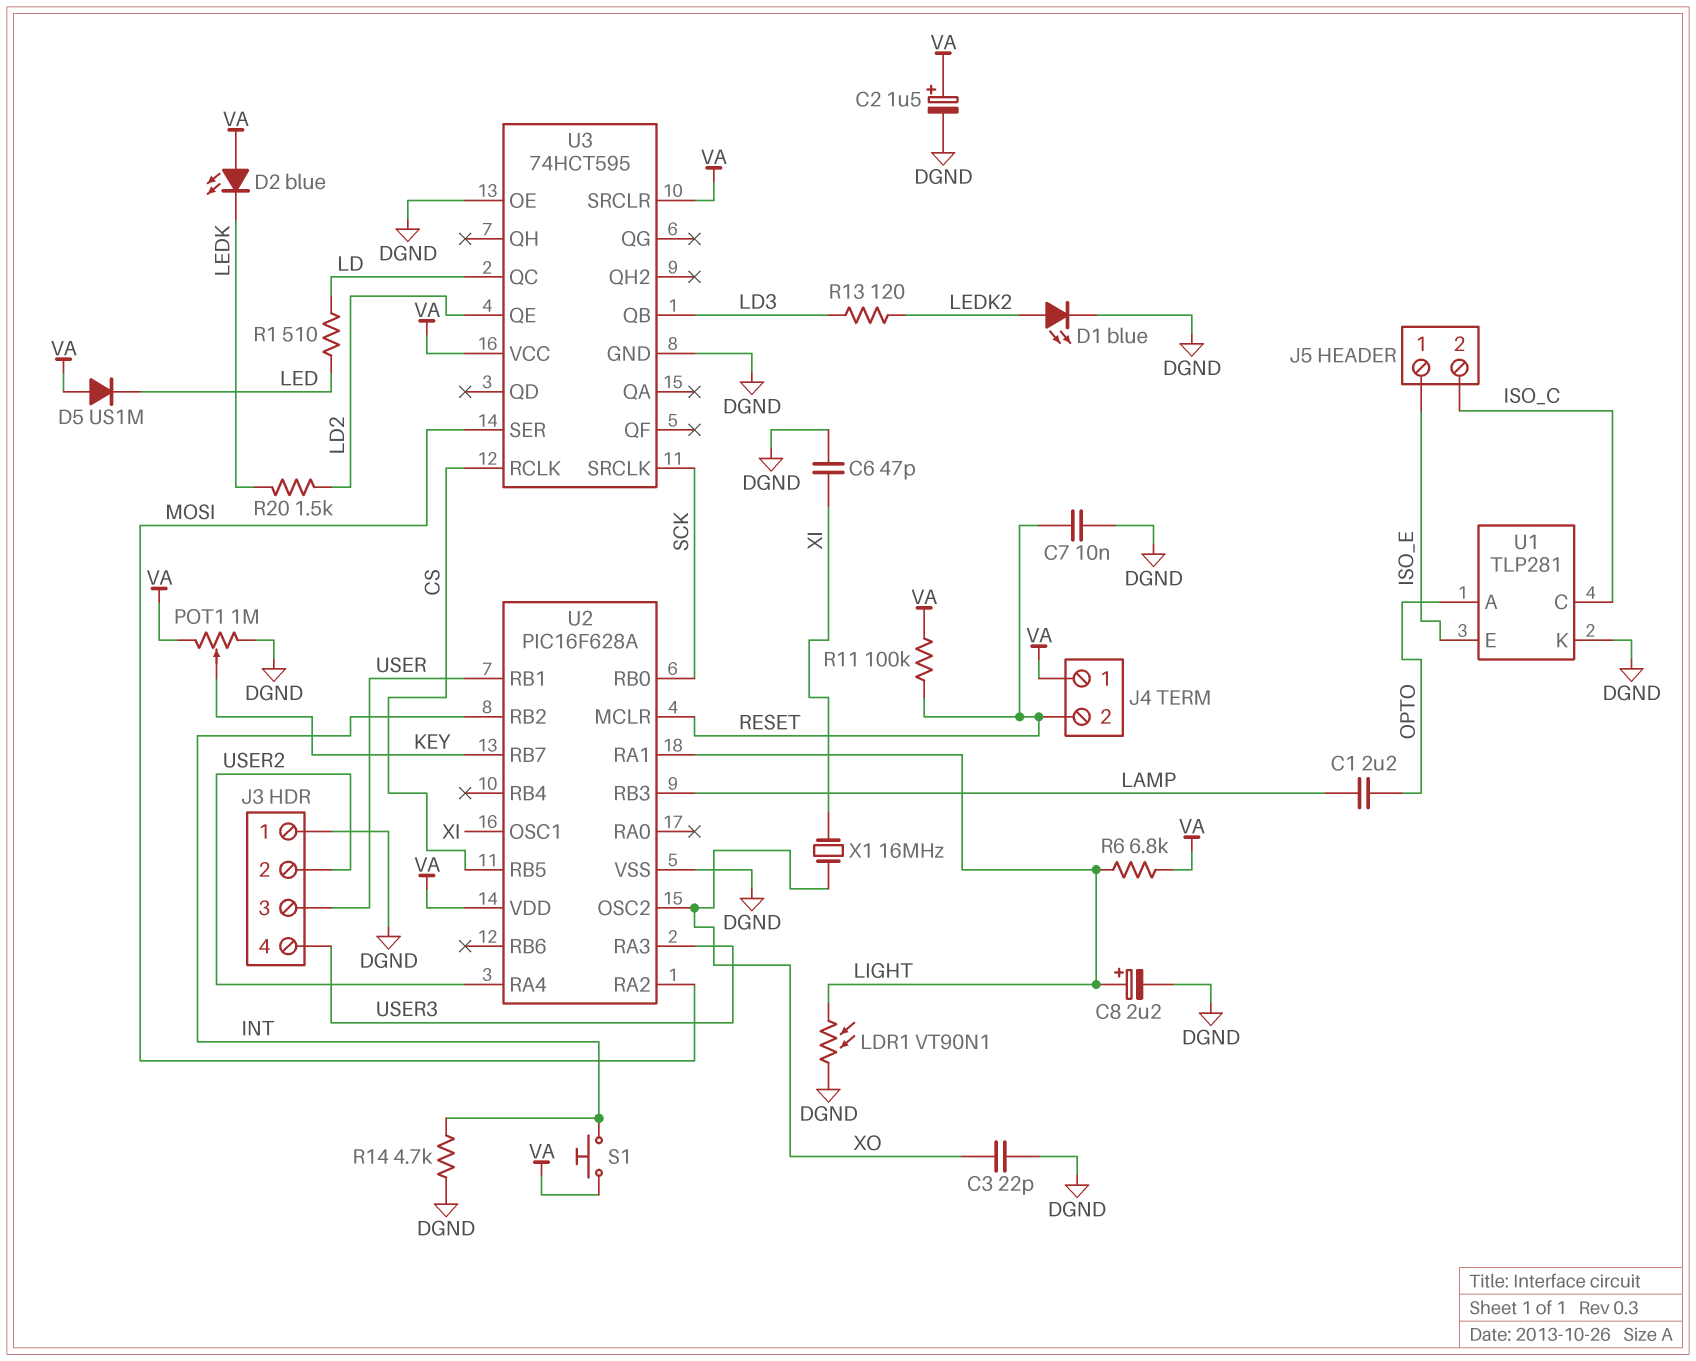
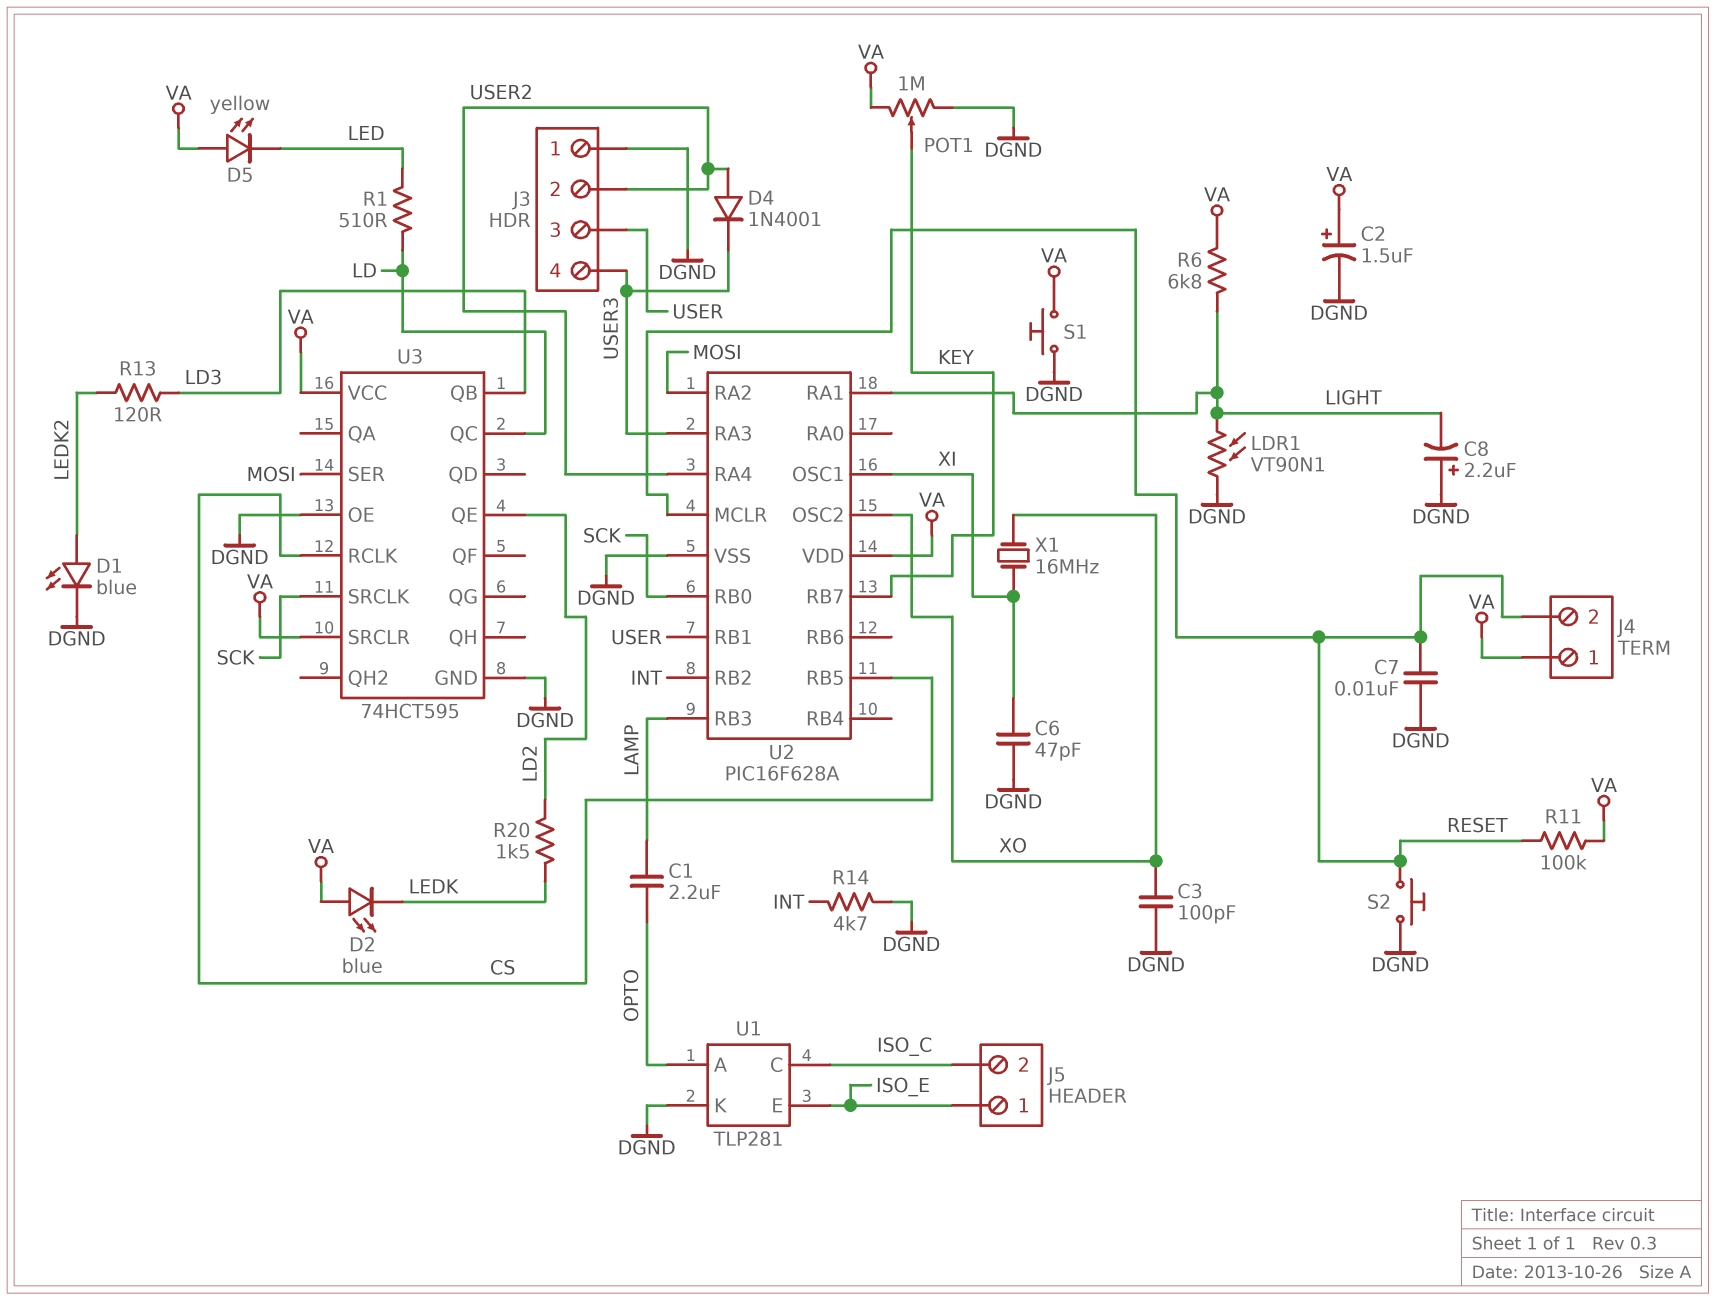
C3: 22pF (DGND, XO) -> 100pF (DGND, XO)
C8: 2.2uF (plus LIGHT, minus DGND) -> 2.2uF (plus DGND, minus LIGHT)
D4: none -> diode 1N4001 (A USER2, K USER3)
D5: diode US1M (A VA, K LED) -> LED yellow (A VA, K LED)
S1: button (INT, VA) -> button (DGND, VA)
S2: none -> button (DGND, RESET)

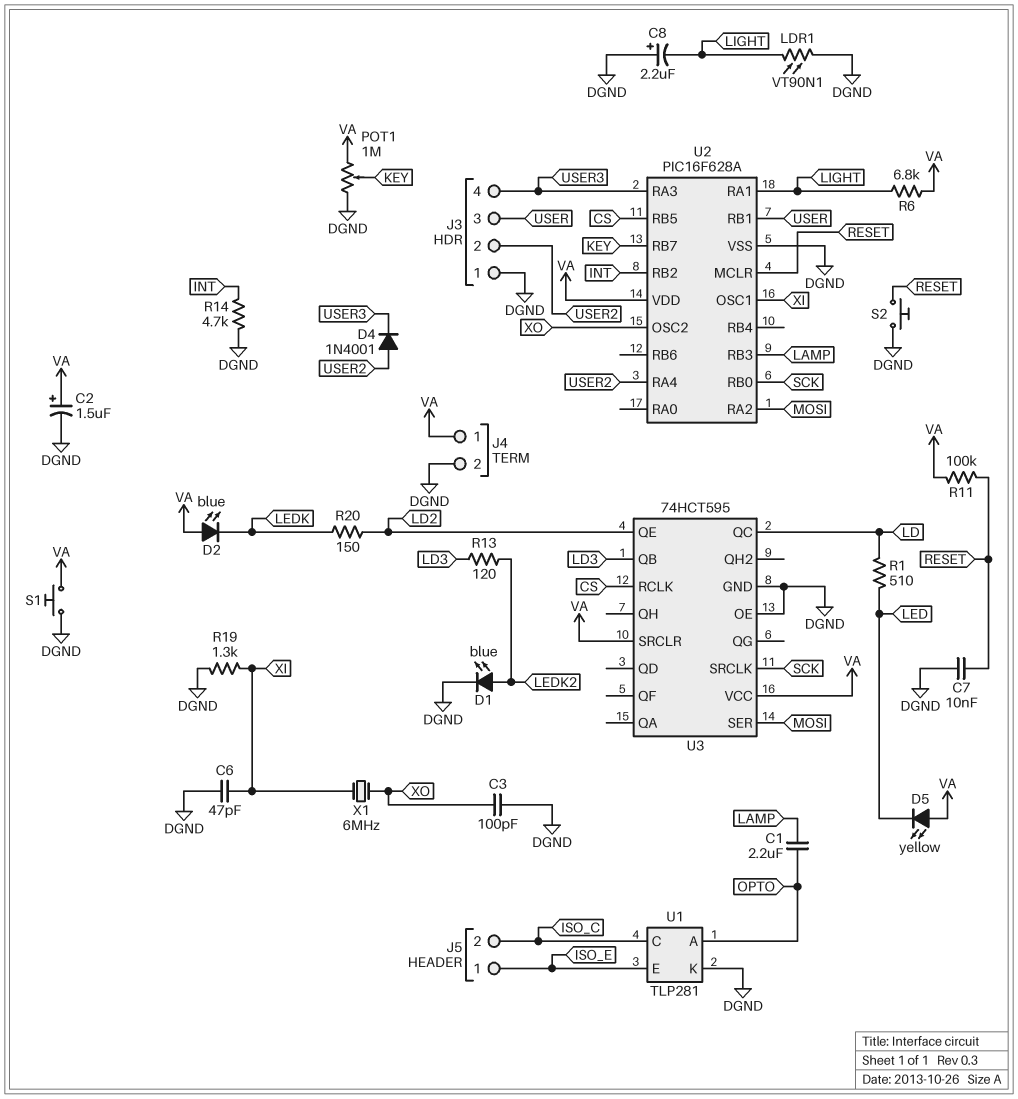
J4 pin 2: RESET -> DGND
R19: none -> 1.3k (DGND, XI)
R20: 1.5k (LD2, LEDK) -> 150 (LD2, LEDK)
X1: 16MHz (XI, XO) -> 6MHz (XI, XO)

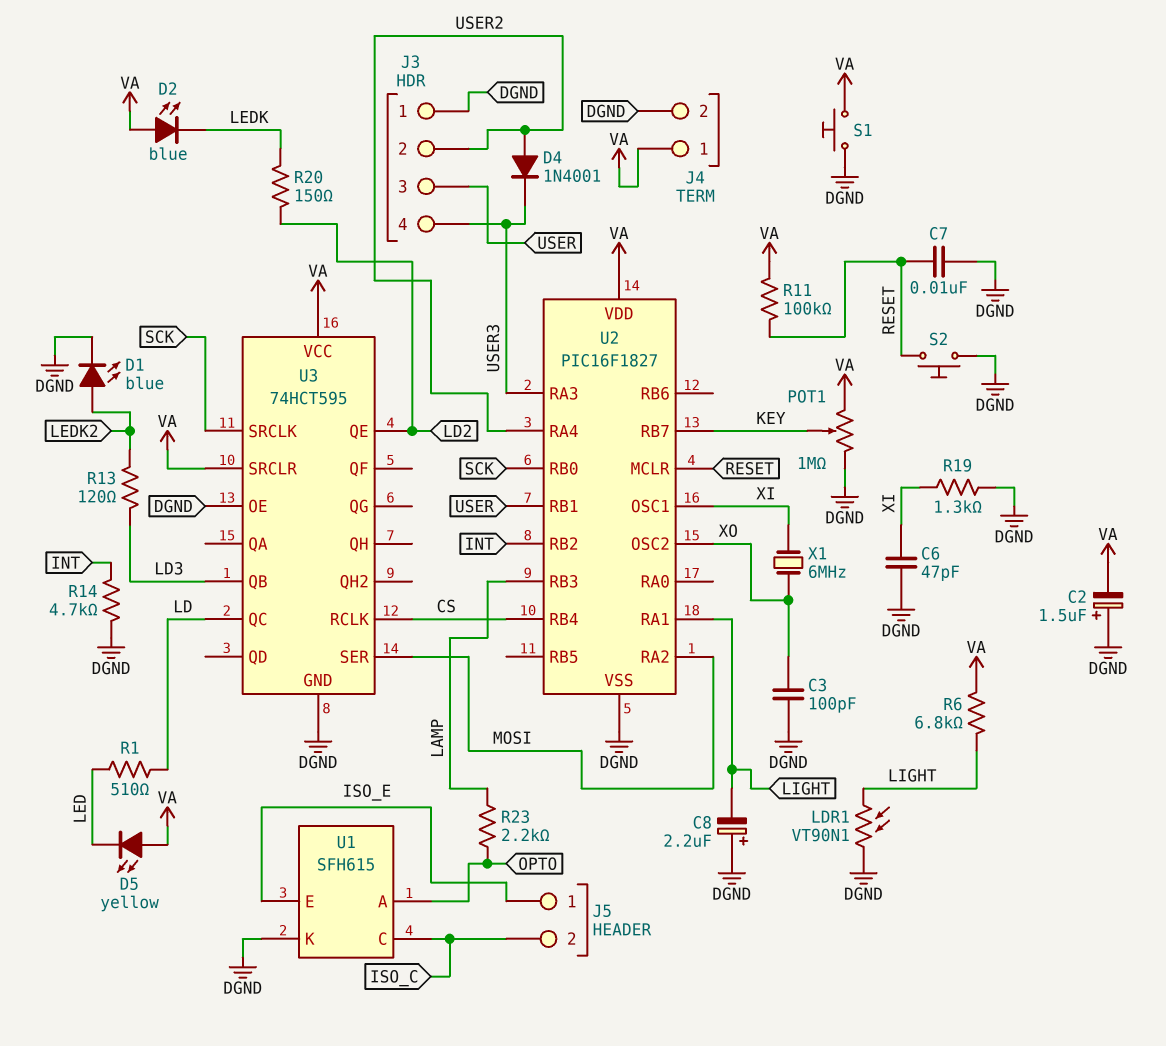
C1: 2.2uF (LAMP, OPTO) -> none
C2: 1.5uF (plus VA, minus DGND) -> 1.5uF (plus DGND, minus VA)
R23: none -> 2.2k (LAMP, OPTO)
U1: TLP281 -> SFH615
U2: PIC16F628A -> PIC16F1827
U2 pin RB4: none -> CS
U2 pin RB5: CS -> none

